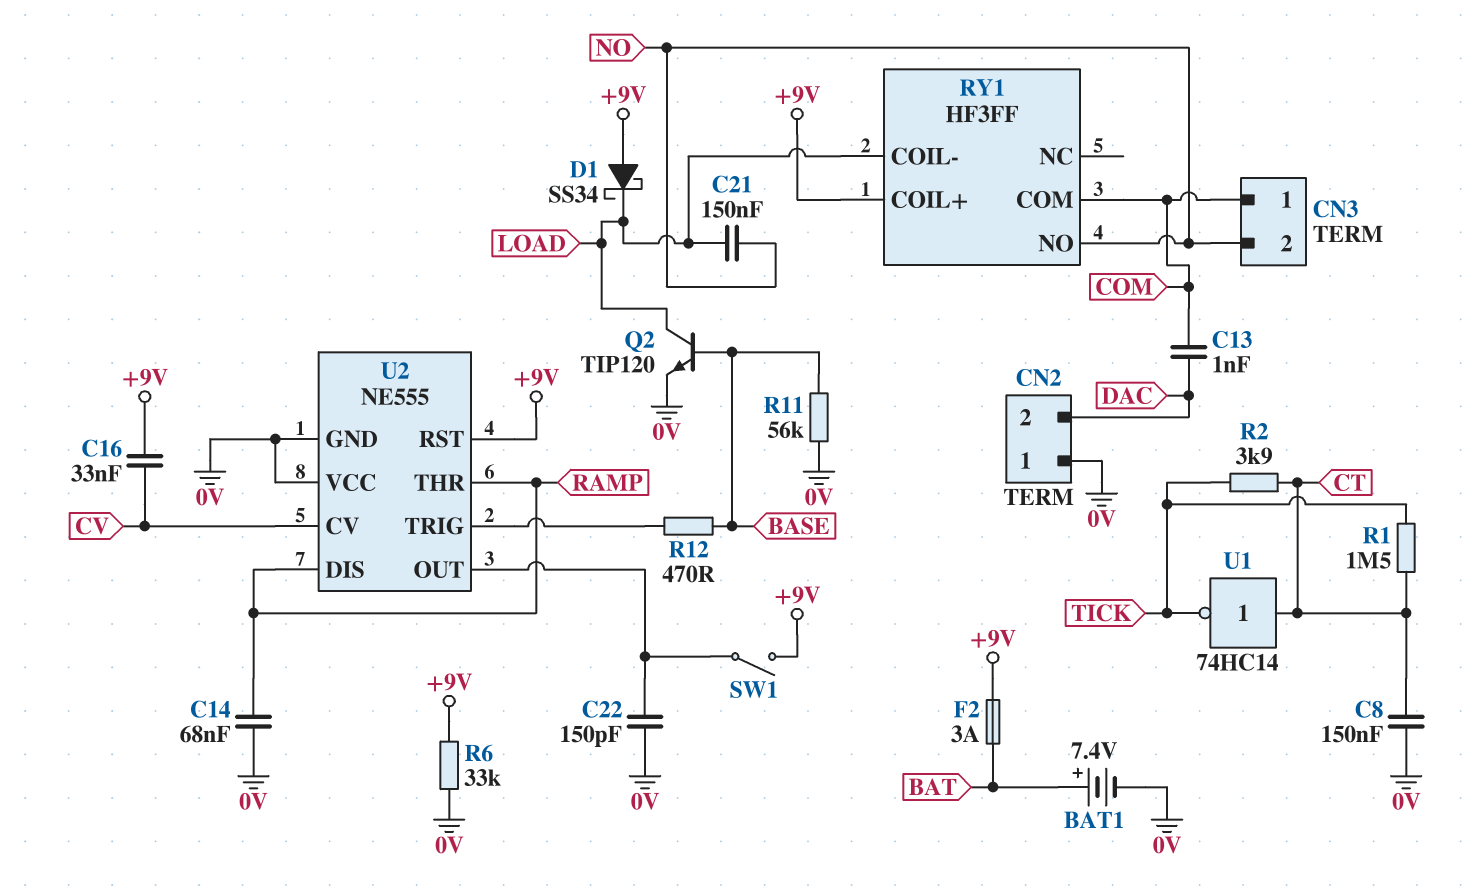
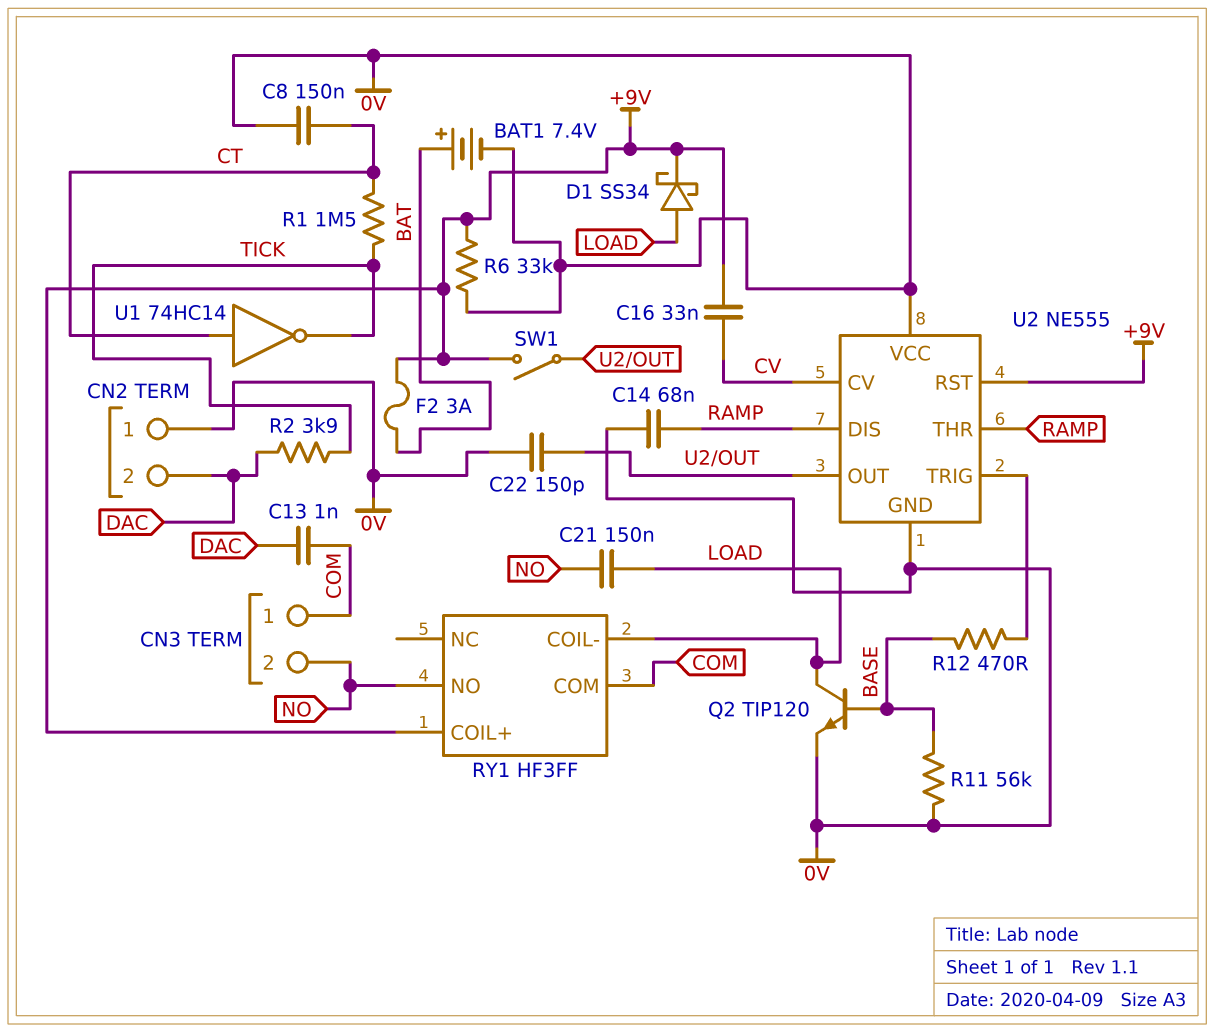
D1: schottky SS34 (A +9V, K LOAD) -> schottky SS34 (A LOAD, K +9V)
R2: 3.9k (CT, TICK) -> 3.9k (DAC, TICK)

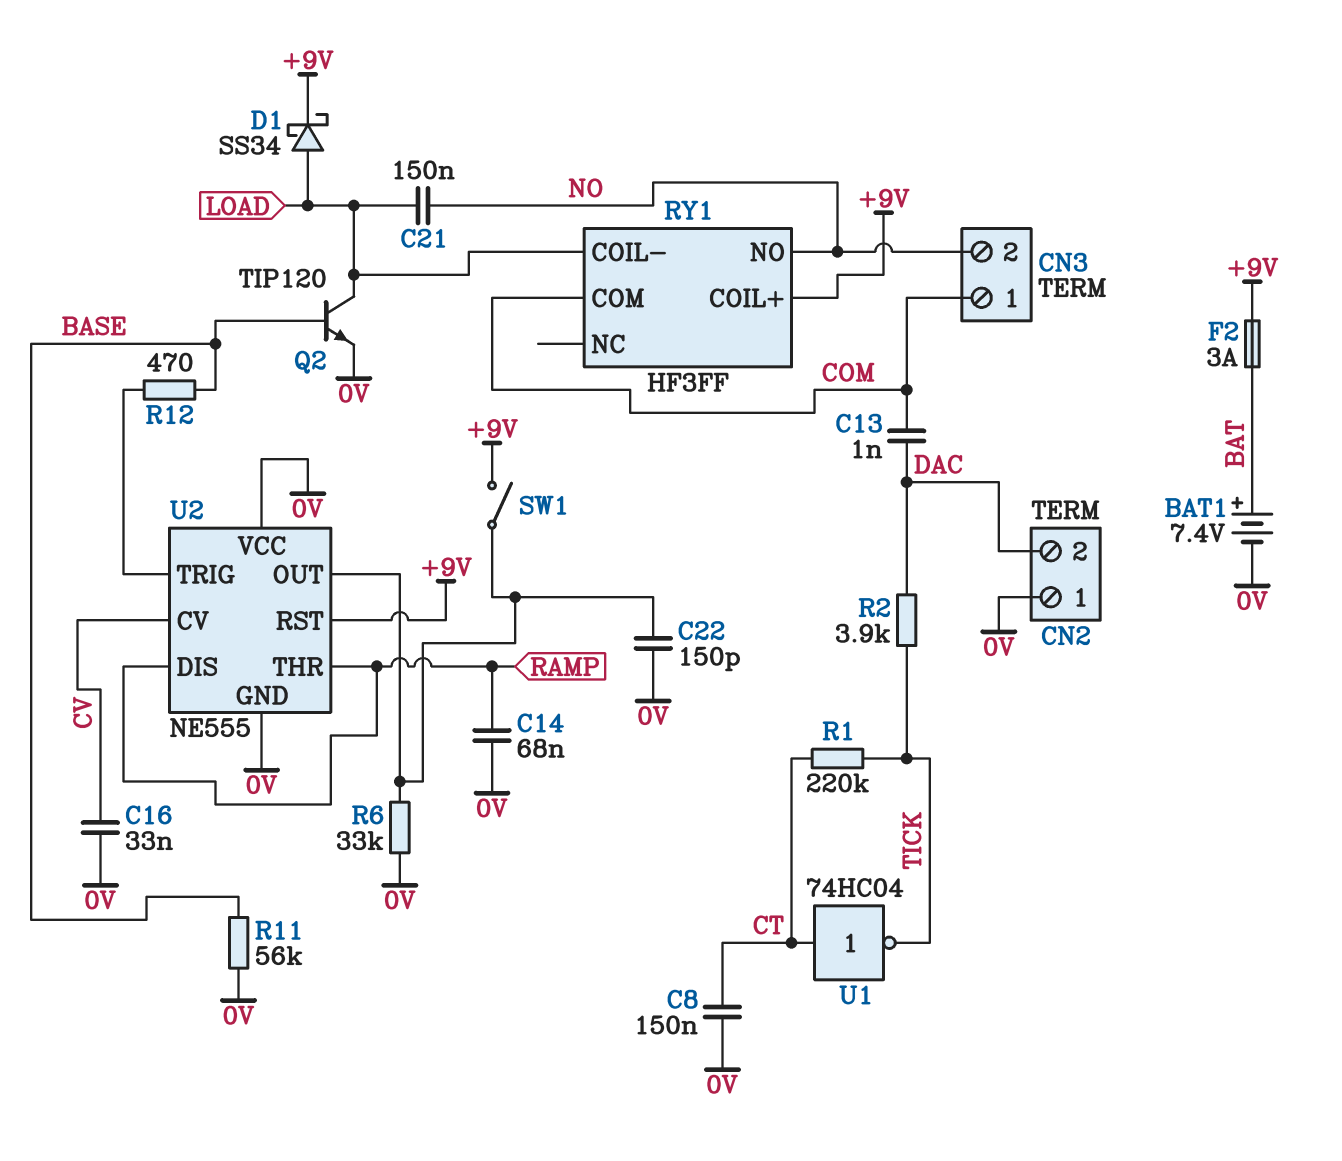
C16: 33nF (+9V, CV) -> 33nF (0V, CV)
R1: 1.5M (CT, TICK) -> 220k (CT, TICK)
R6: 33k (+9V, 0V) -> 33k (0V, U2/OUT)
U1: NOT 74HC14 (in CT, out TICK) -> NOT 74HC04 (in CT, out TICK)

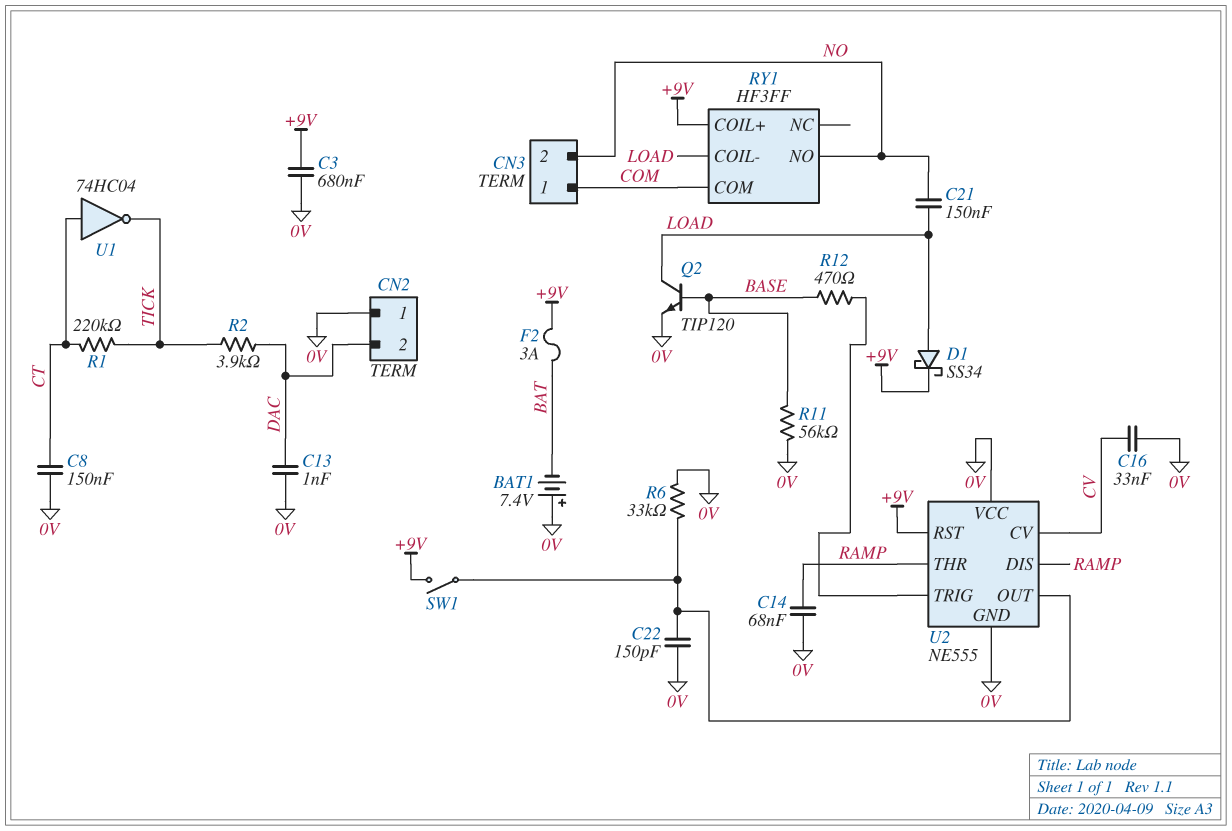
BAT1: 7.4V (plus BAT, minus 0V) -> 7.4V (plus 0V, minus BAT)
C3: none -> 680nF (+9V, 0V)
C13: 1nF (COM, DAC) -> 1nF (0V, DAC)

